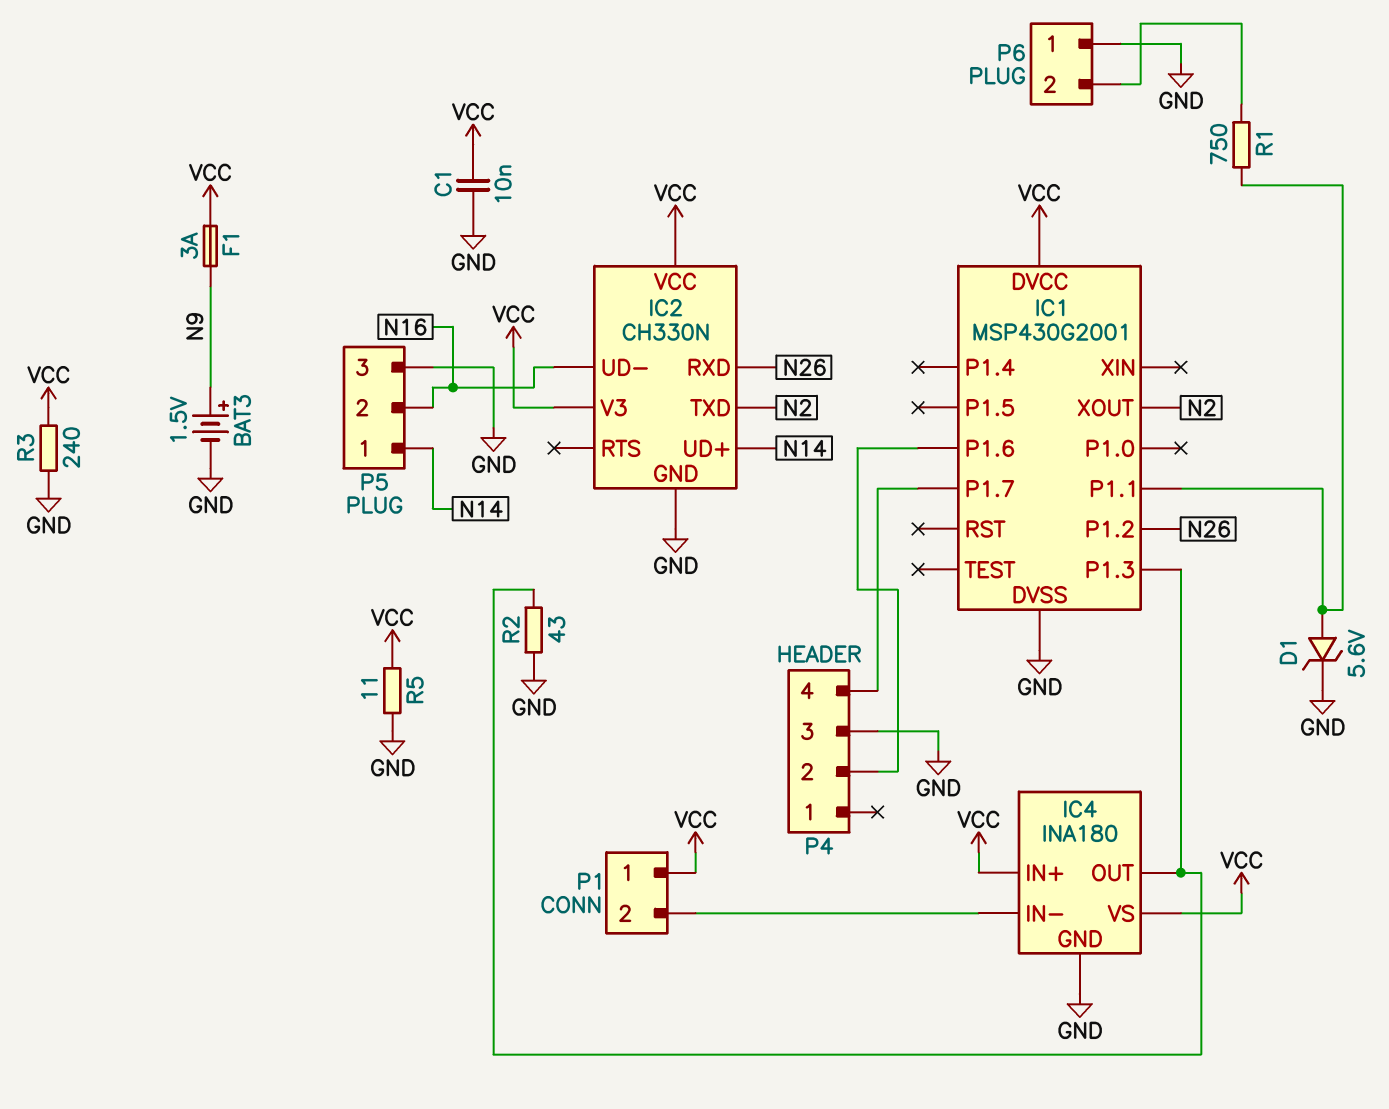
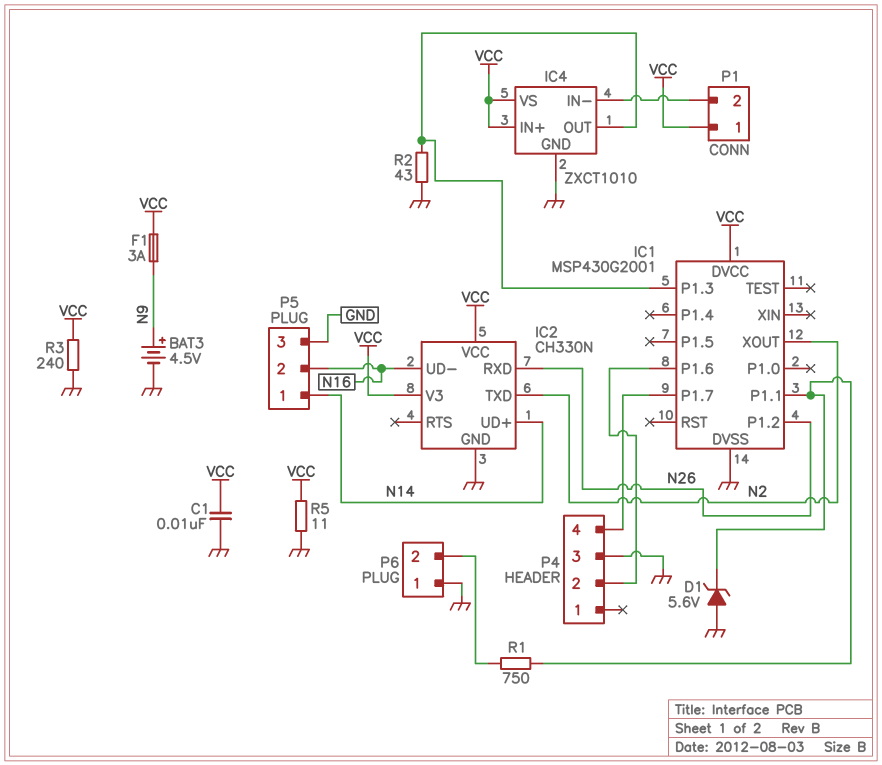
BAT3: 1.5V (plus N9, minus GND) -> 4.5V (plus N9, minus GND)
D1: zener 5.6V (A IC1/P1.1, K GND) -> zener 5.6V (A GND, K IC1/P1.1)
IC4: INA180 -> ZXCT1010

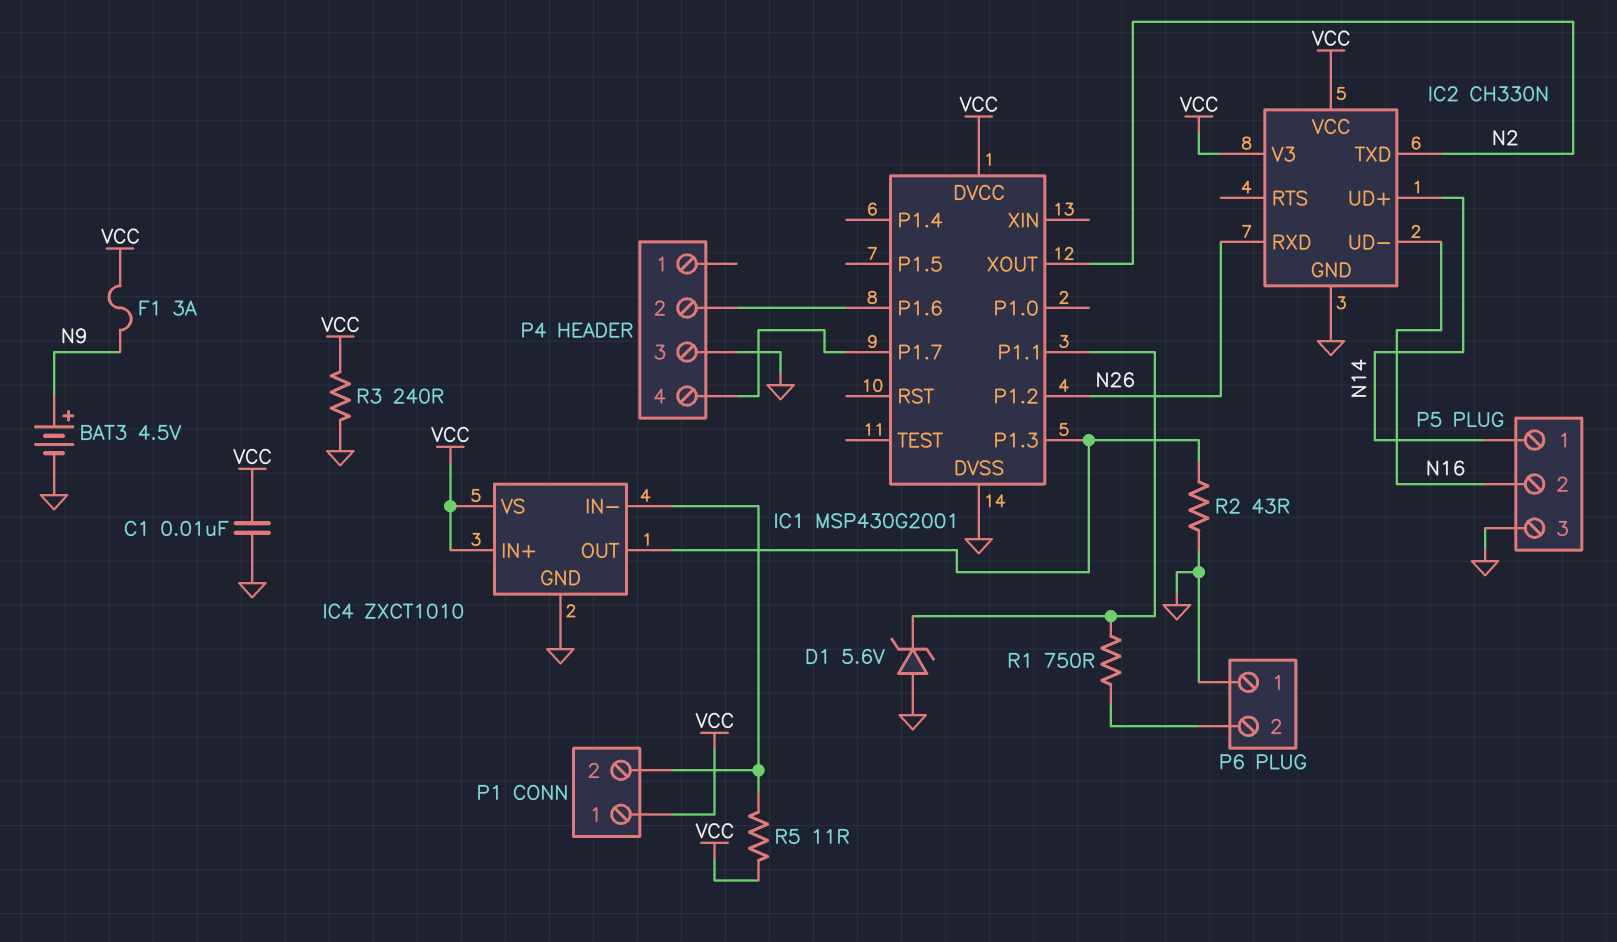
R5: 11 (GND, VCC) -> 11 (IC4/IN-, VCC)

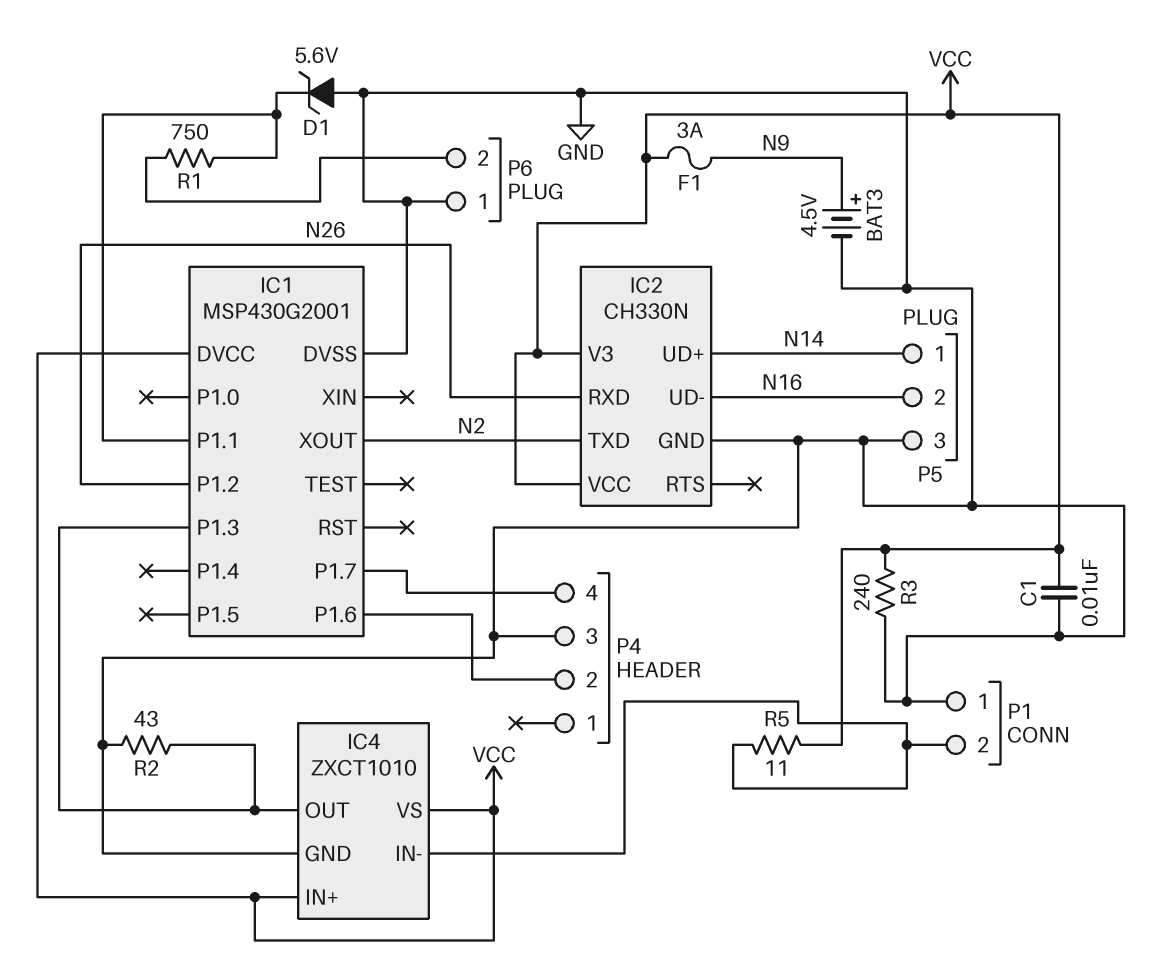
P1 pin 1: VCC -> GND

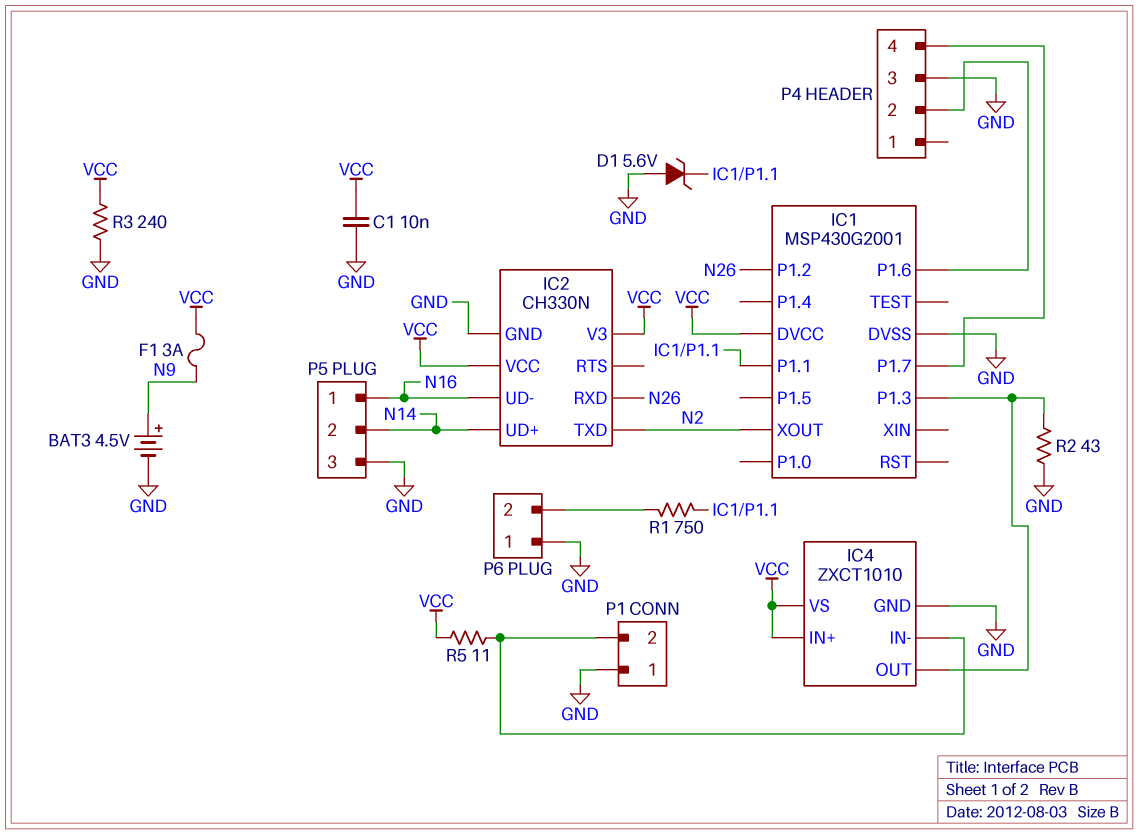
P5 pin 1: N14 -> N16
P5 pin 2: N16 -> N14

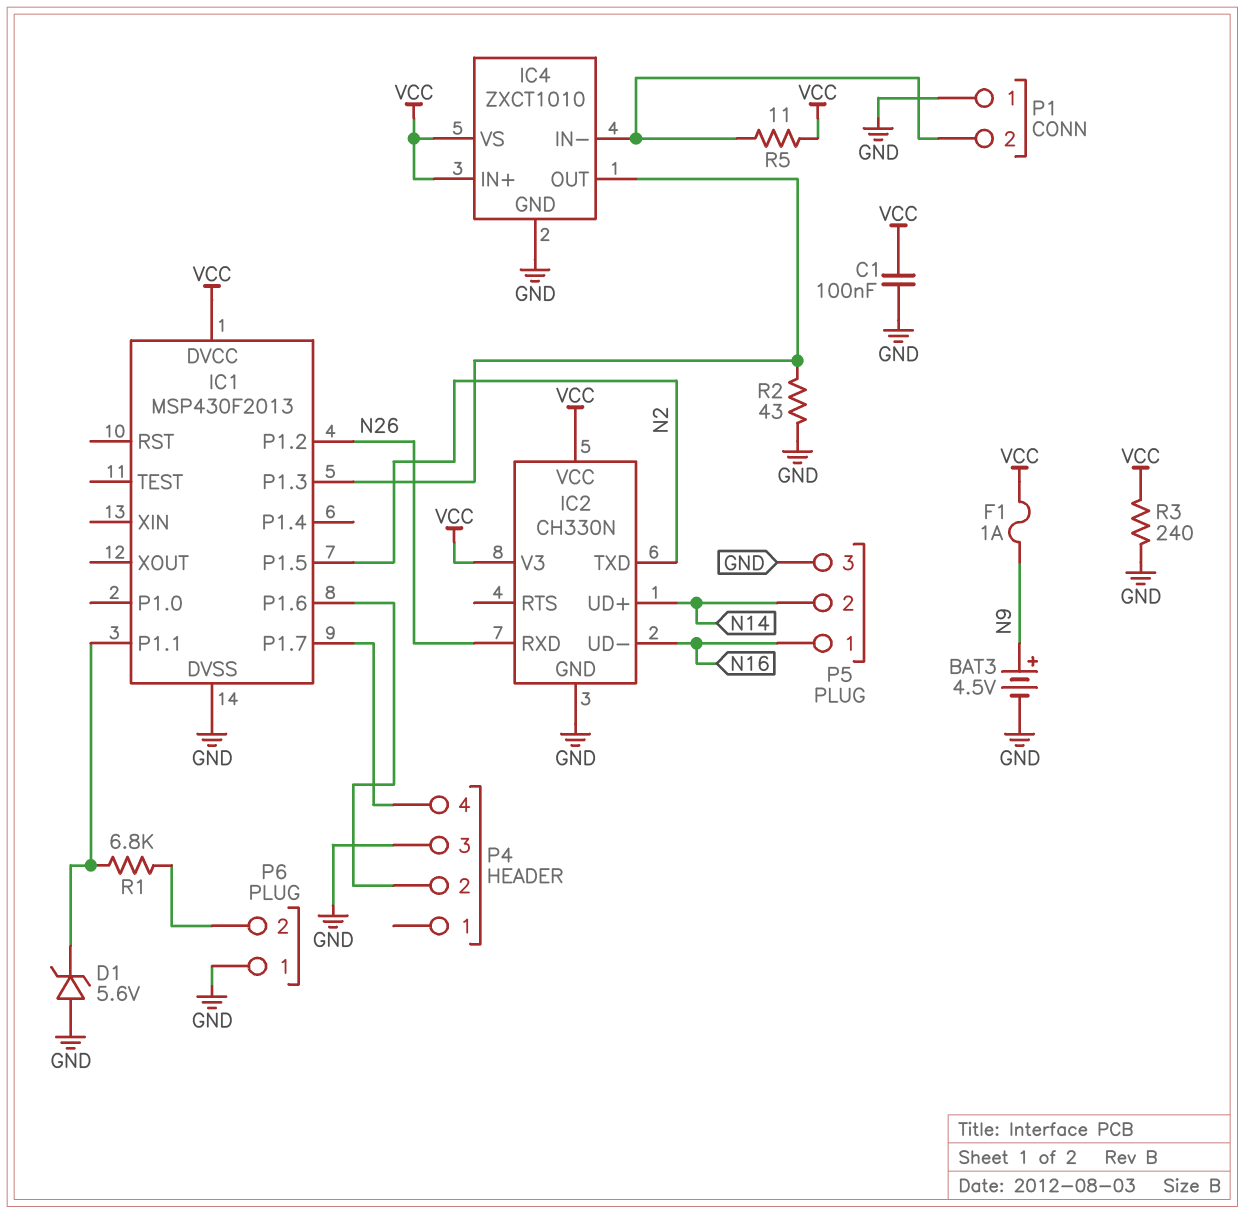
C1: 10nF (GND, VCC) -> 100nF (GND, VCC)
F1: 3A (N9, VCC) -> 1A (N9, VCC)
IC1: MSP430G2001 -> MSP430F2013
IC1 pin P1.5: none -> N2
IC1 pin XOUT: N2 -> none
R1: 750 (IC1/P1.1, P6/2) -> 6.8k (IC1/P1.1, P6/2)

